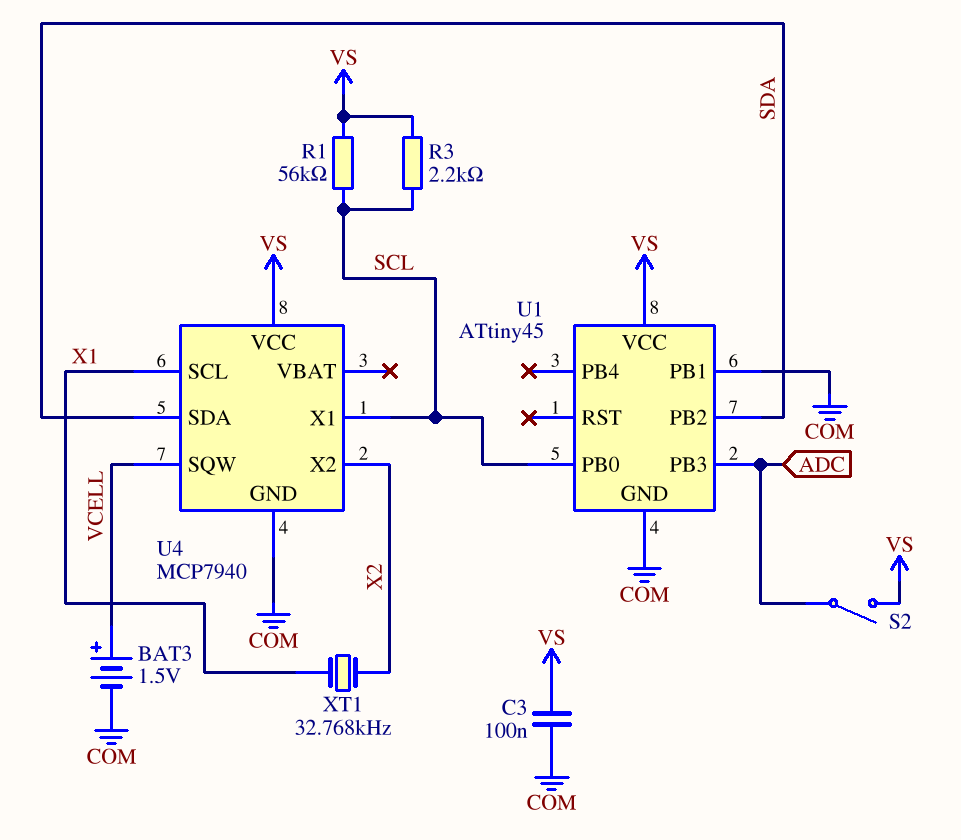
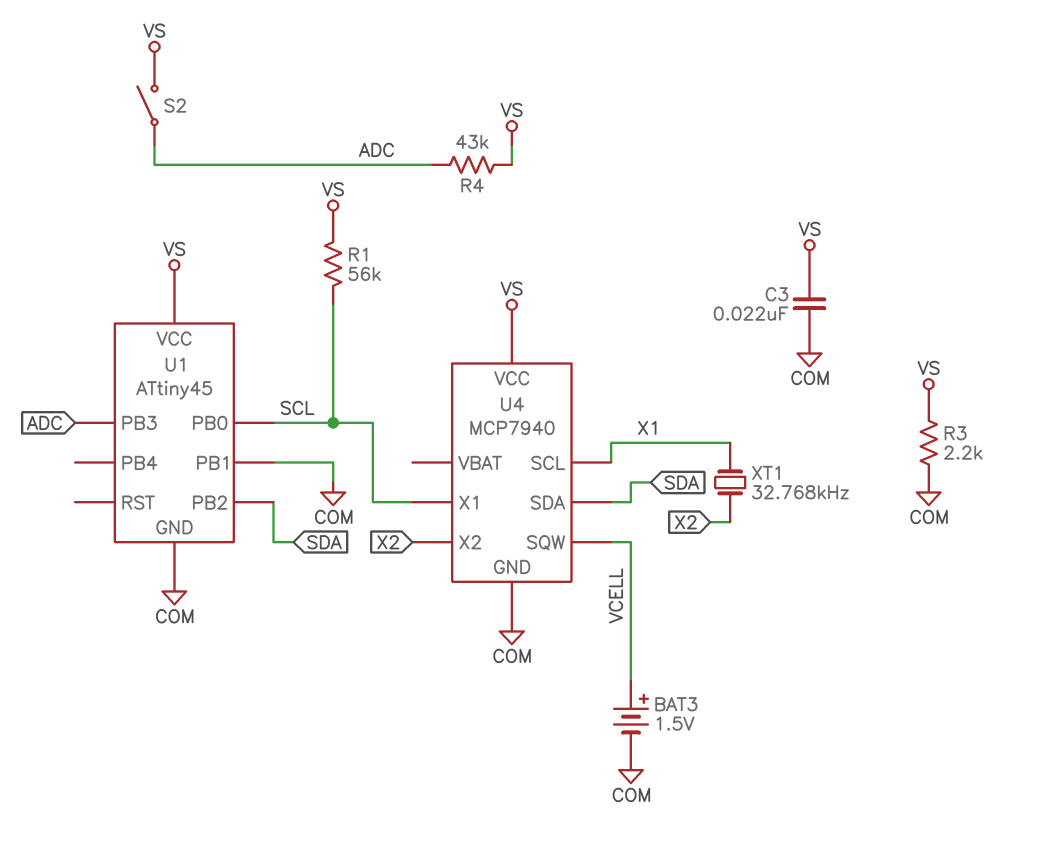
C3: 100nF (COM, VS) -> 22nF (COM, VS)
R3: 2.2k (SCL, VS) -> 2.2k (COM, VS)
R4: none -> 43k (ADC, VS)

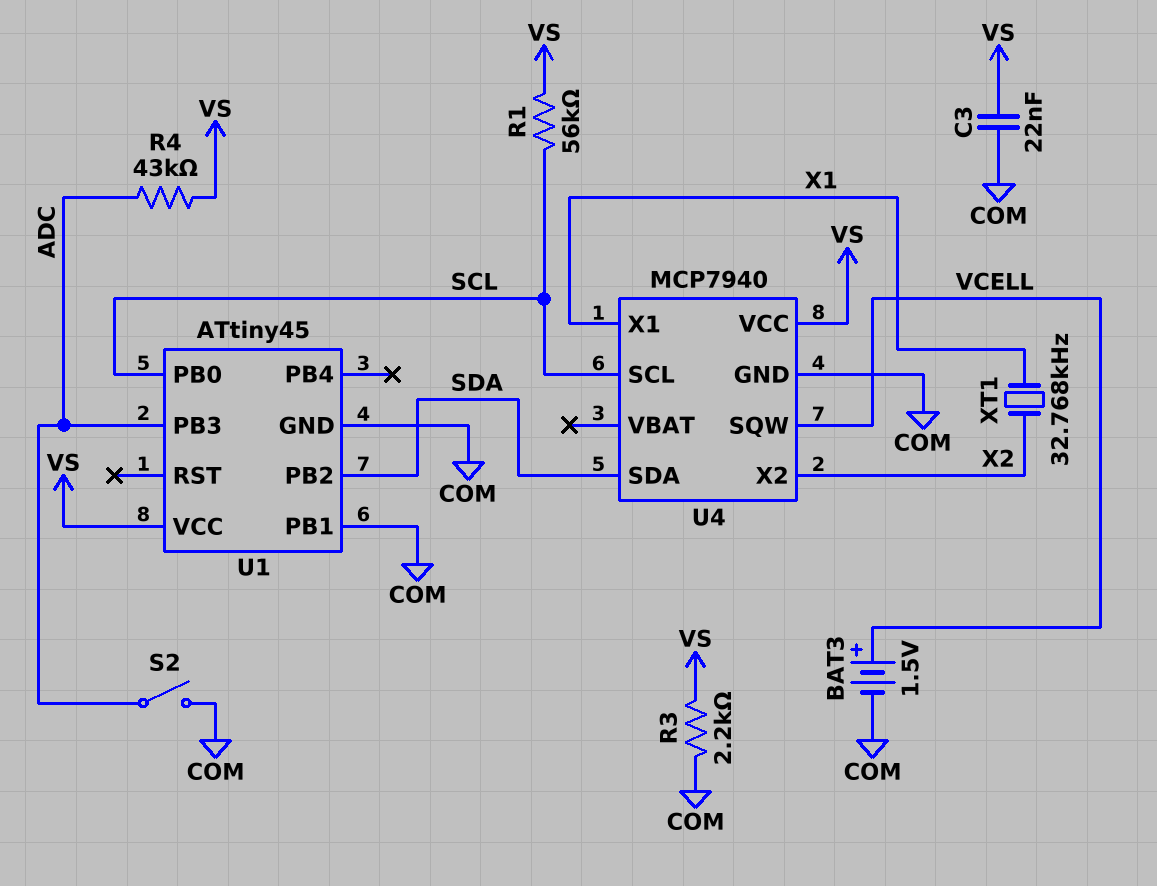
S2: switch (ADC, VS) -> switch (ADC, COM)
U4 pin SCL: X1 -> SCL
U4 pin X1: SCL -> X1

